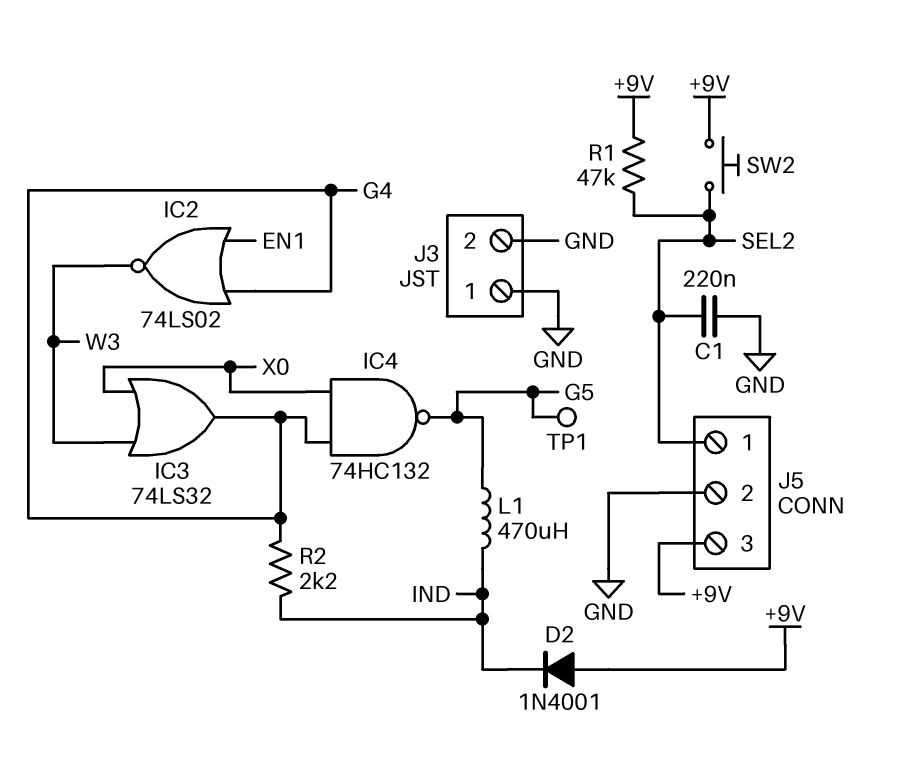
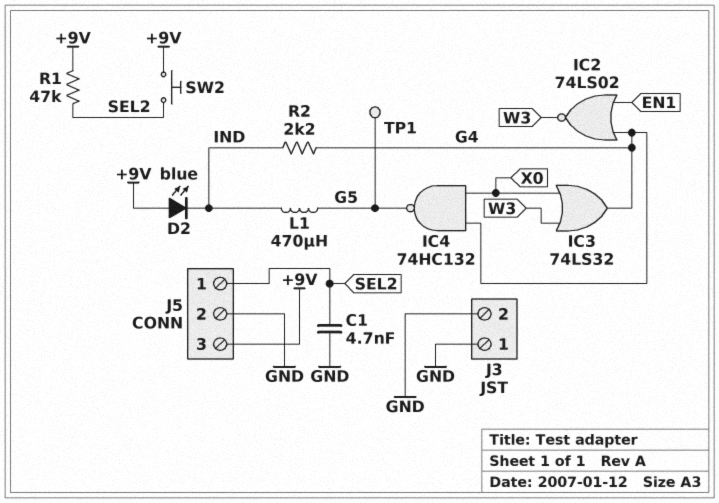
C1: 220nF (GND, SEL2) -> 4.7nF (GND, SEL2)
D2: diode 1N4001 (A +9V, K IND) -> LED blue (A +9V, K IND)

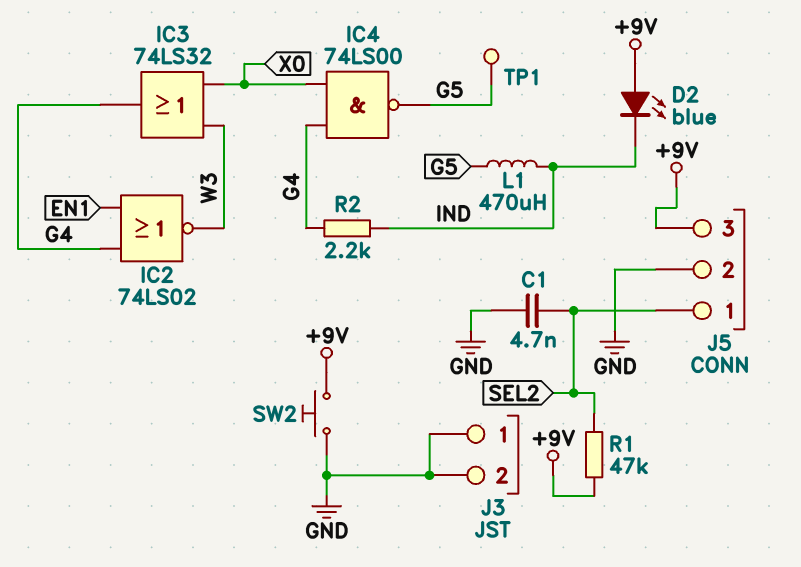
IC4: NAND 74HC132 (in G4, in X0, out G5) -> NAND 74LS00 (in G4, in X0, out G5)
SW2: button (+9V, SEL2) -> button (+9V, GND)

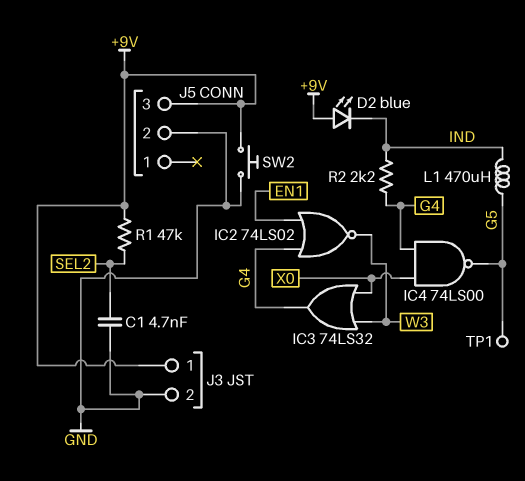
J3 pin 1: GND -> +9V
J5 pin 1: SEL2 -> none

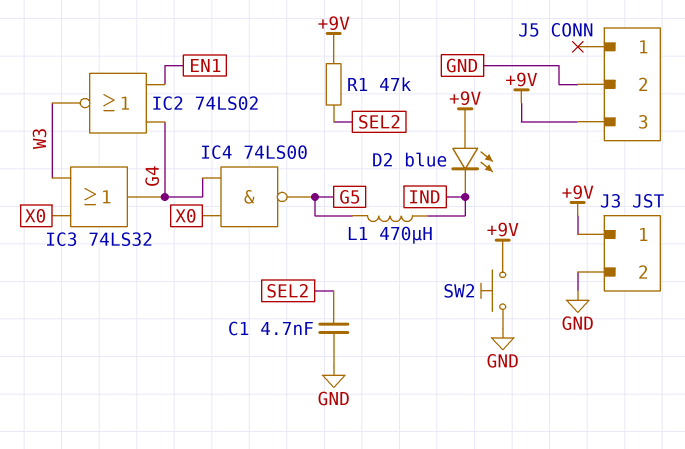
R2: 2.2k (G4, IND) -> none
TP1: test point (G5) -> none

